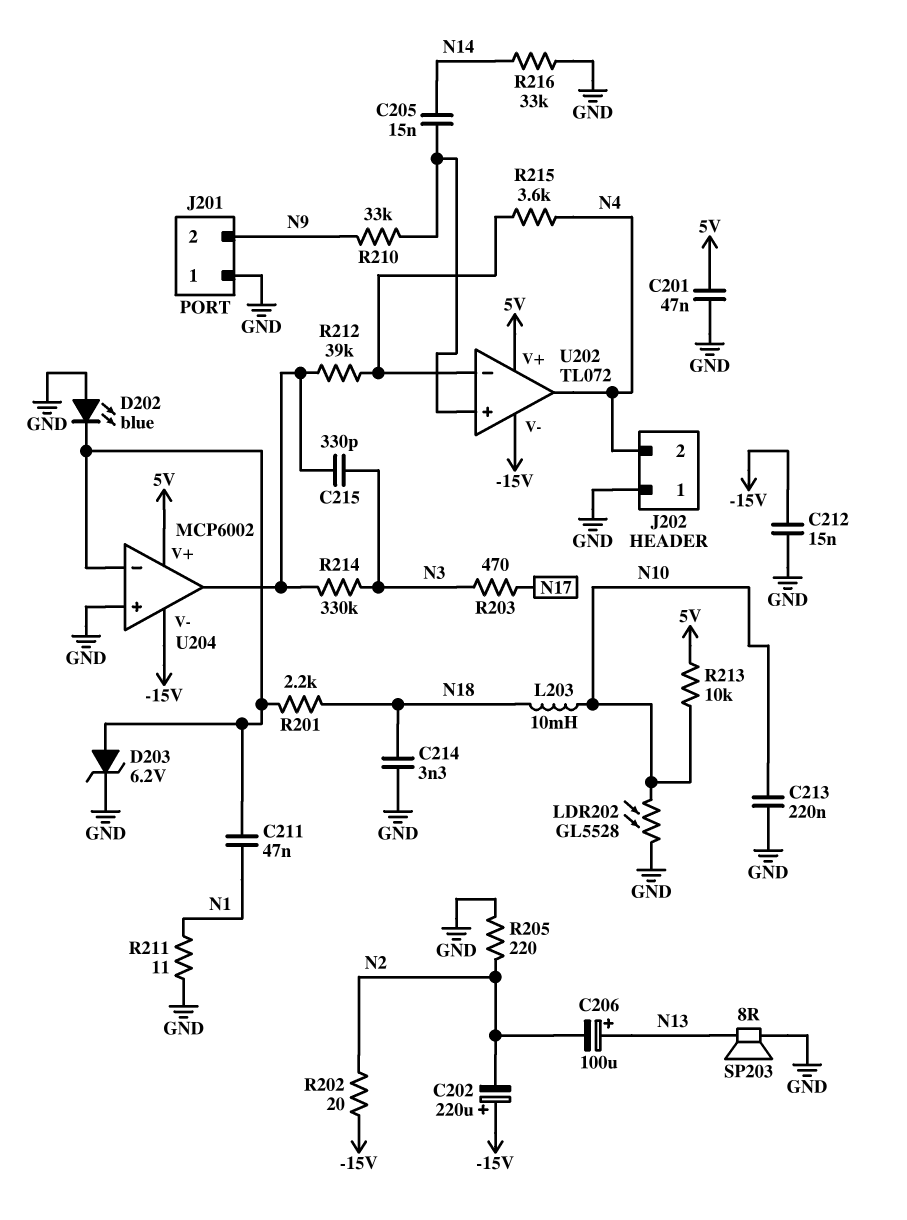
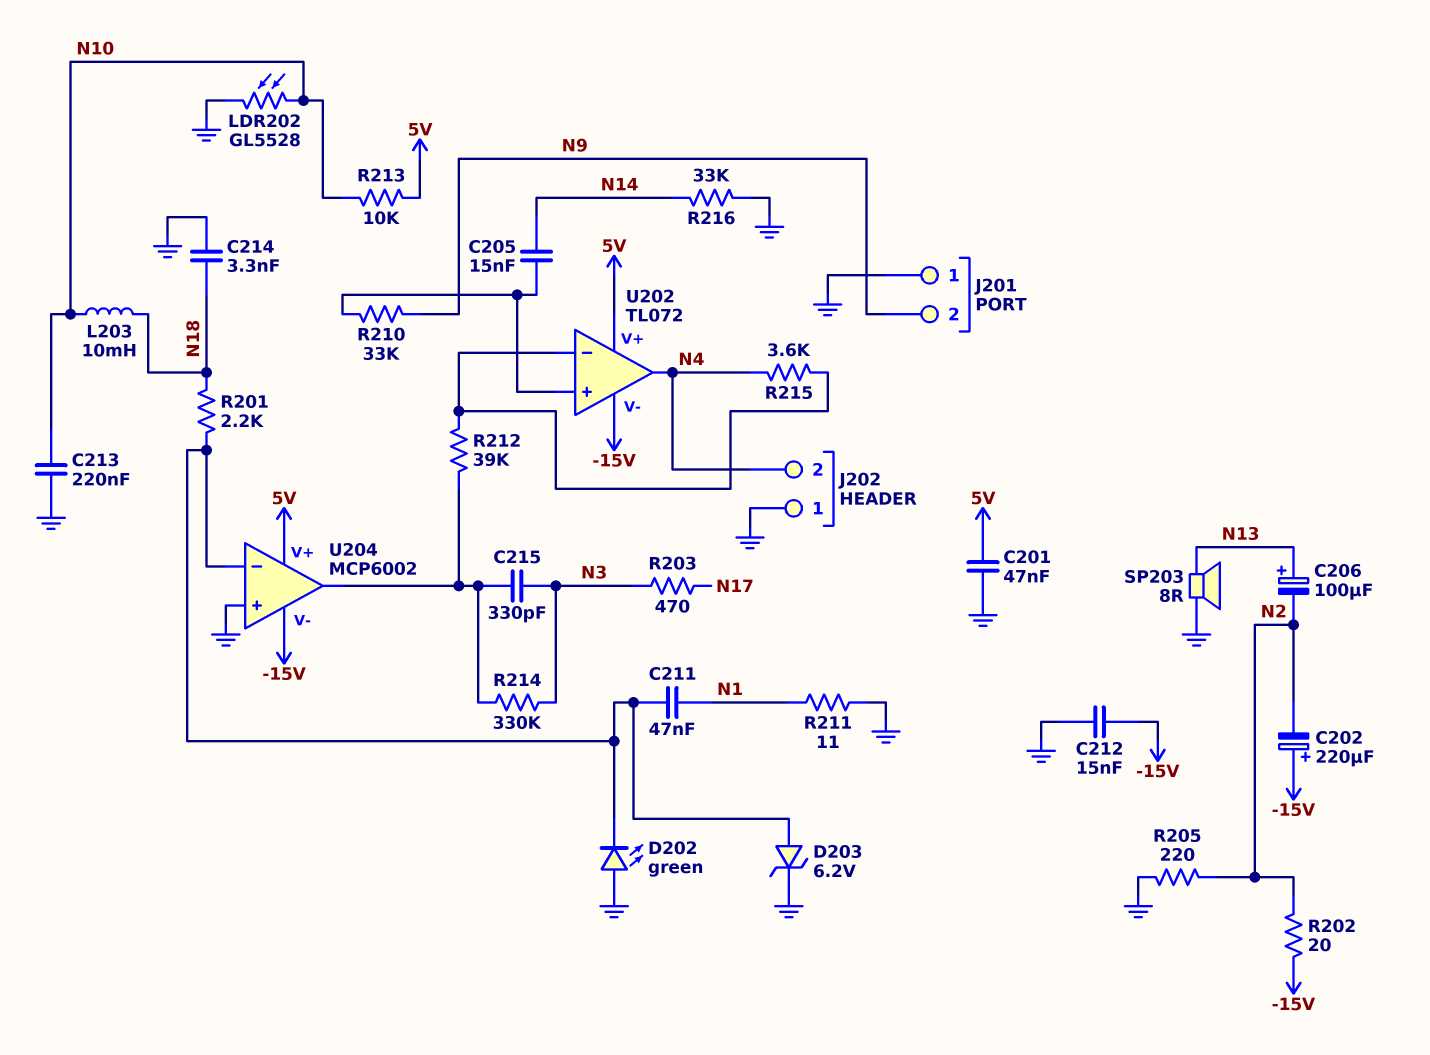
D202: LED blue (A GND, K U204/in-) -> LED green (A GND, K U204/in-)

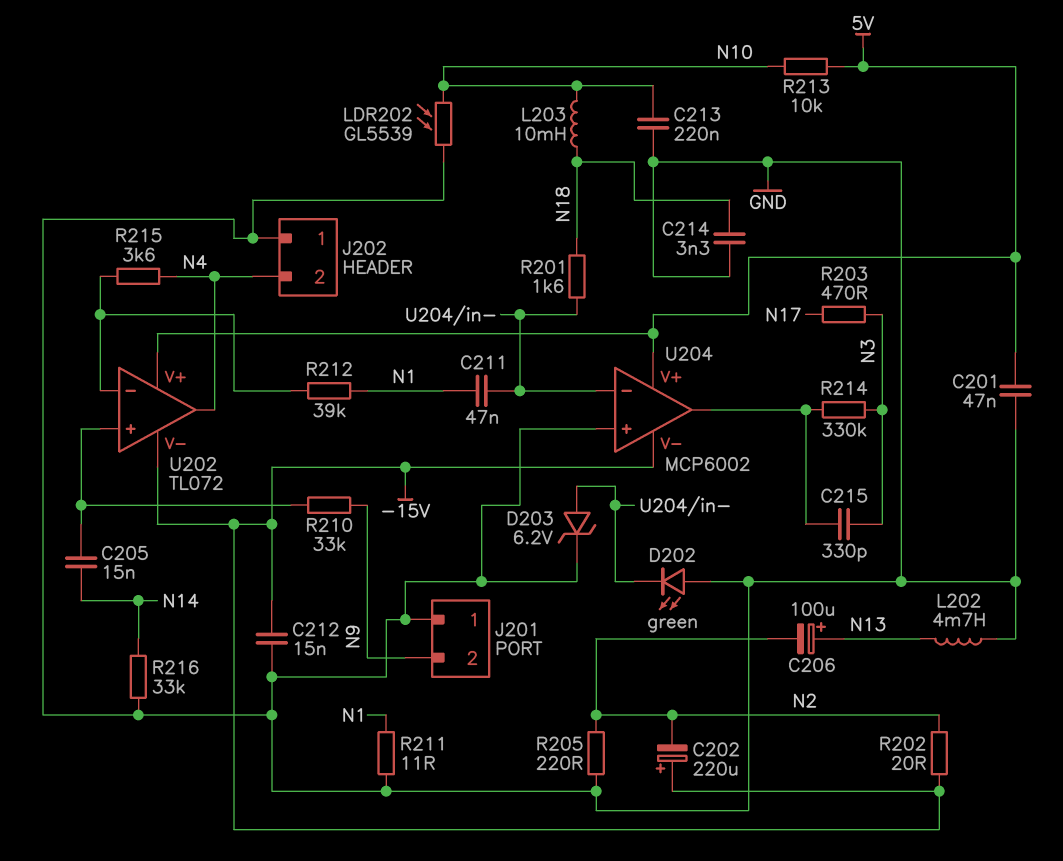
L202: none -> 4.7mH (GND, N13)
LDR202: GL5528 (GND, N10) -> GL5539 (GND, N10)
R201: 2.2k (N18, U204/in-) -> 1.6k (N18, U204/in-)
R212: 39k (U202/in-, U204/out) -> 39k (N1, U202/in-)
SP203: speaker 8R (GND, N13) -> none

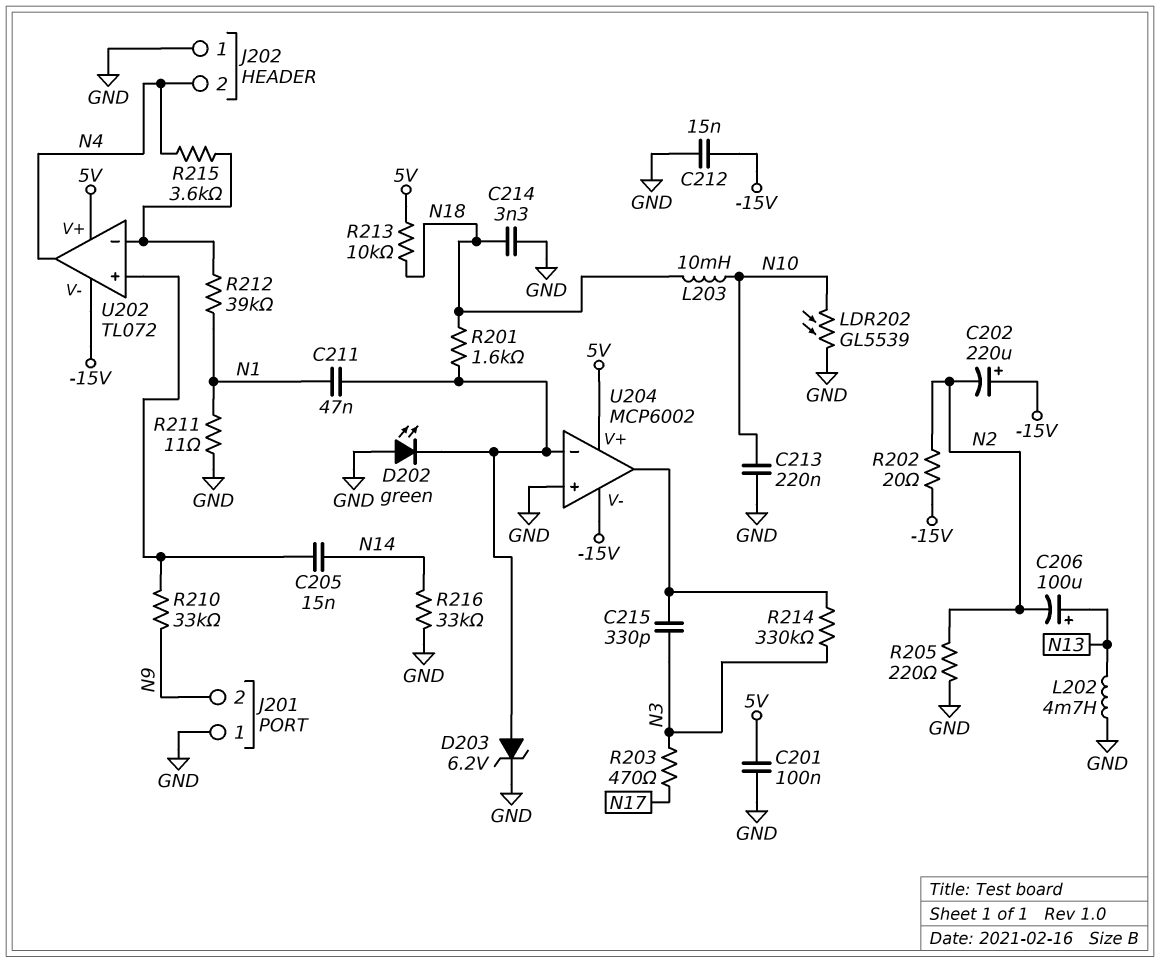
C201: 47nF (5V, GND) -> 100nF (5V, GND)
R213: 10k (5V, N10) -> 10k (5V, N18)

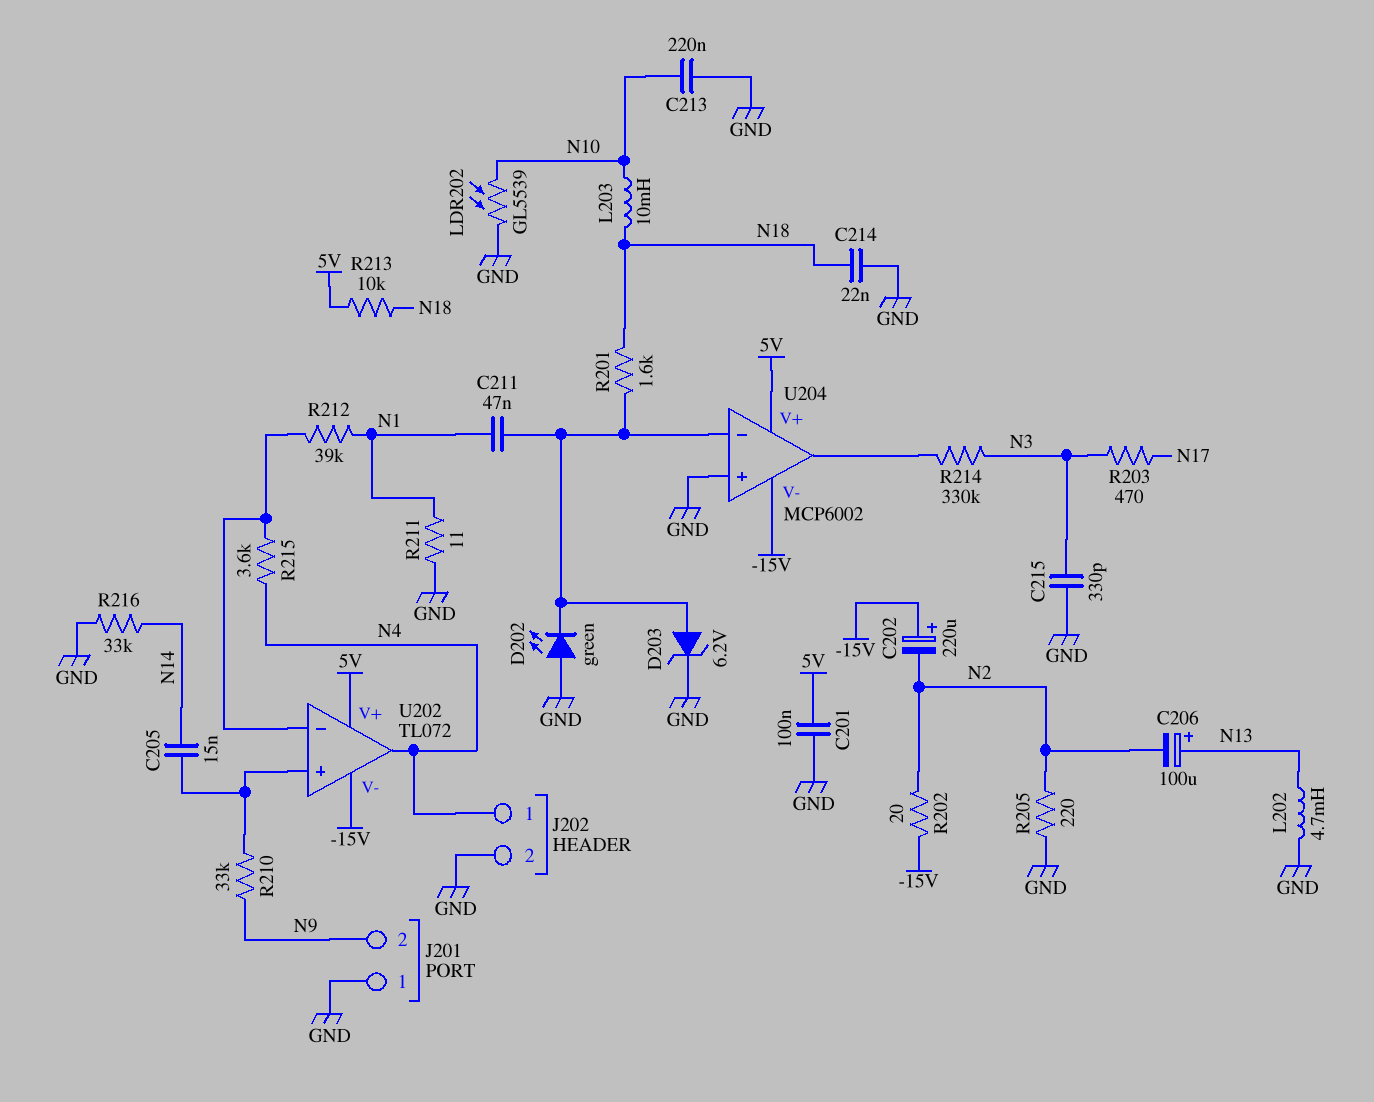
C212: 15nF (-15V, GND) -> none
C214: 3.3nF (GND, N18) -> 22nF (GND, N18)
C215: 330pF (N3, U204/out) -> 330pF (GND, N3)
J202 pin 1: GND -> N4
J202 pin 2: N4 -> GND

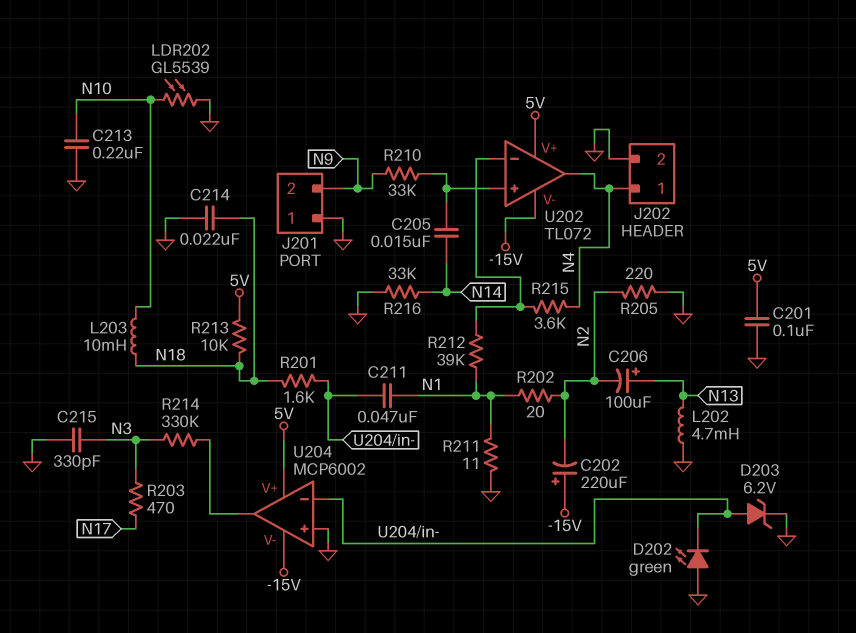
R202: 20 (-15V, N2) -> 20 (N1, N2)

